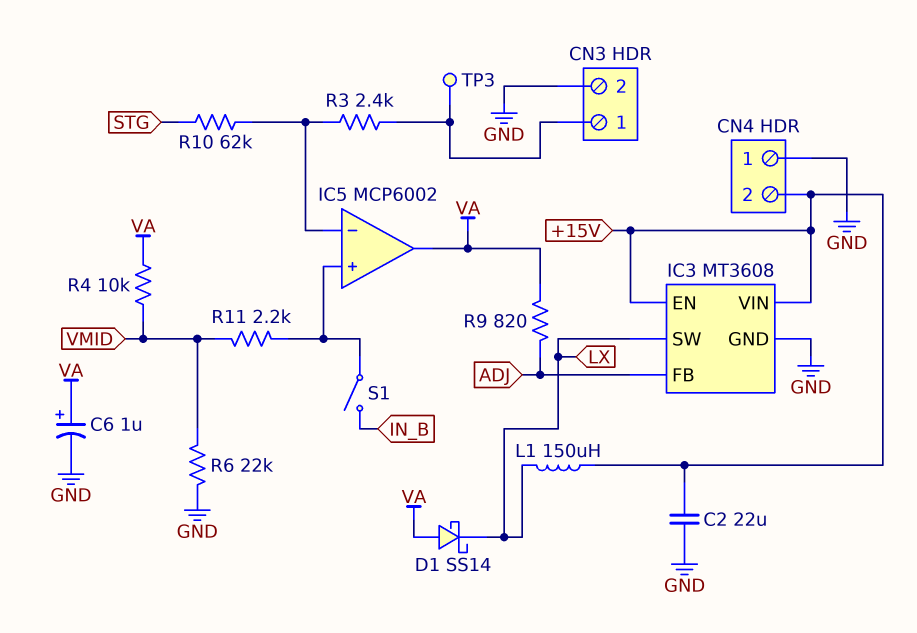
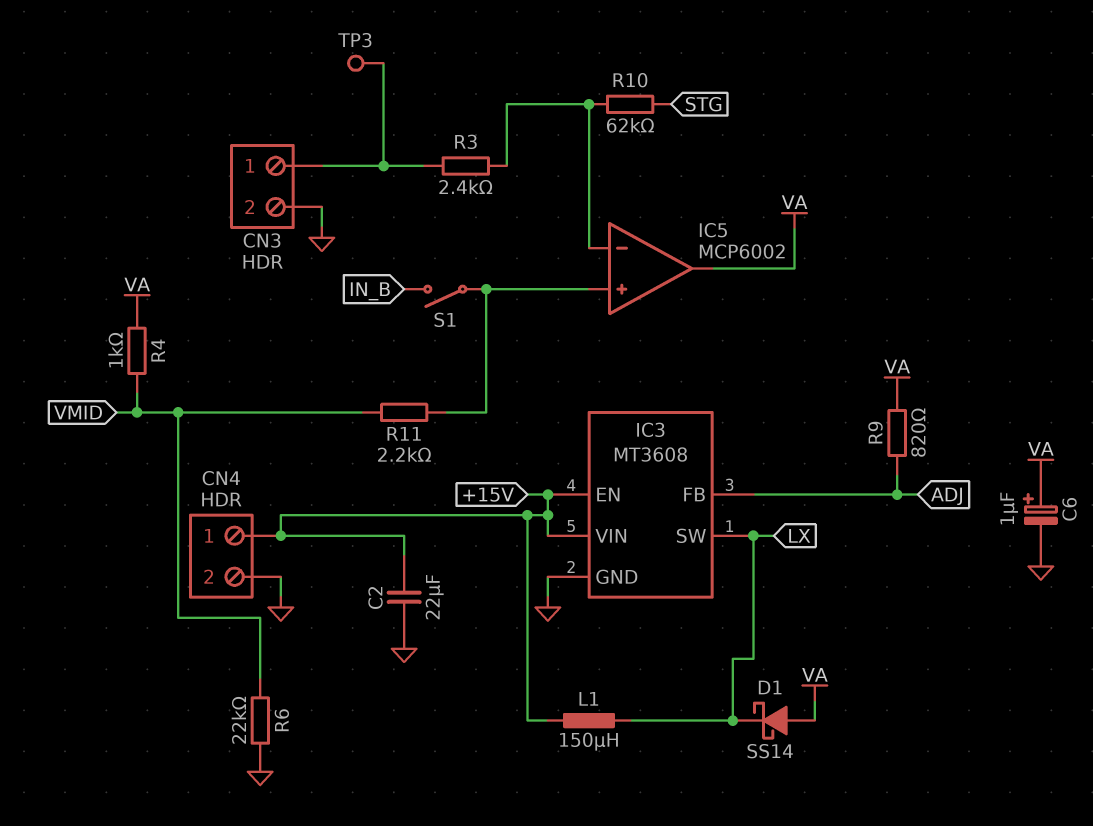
CN4 pin 1: GND -> +15V
CN4 pin 2: +15V -> GND
R4: 10k (VA, VMID) -> 1k (VA, VMID)

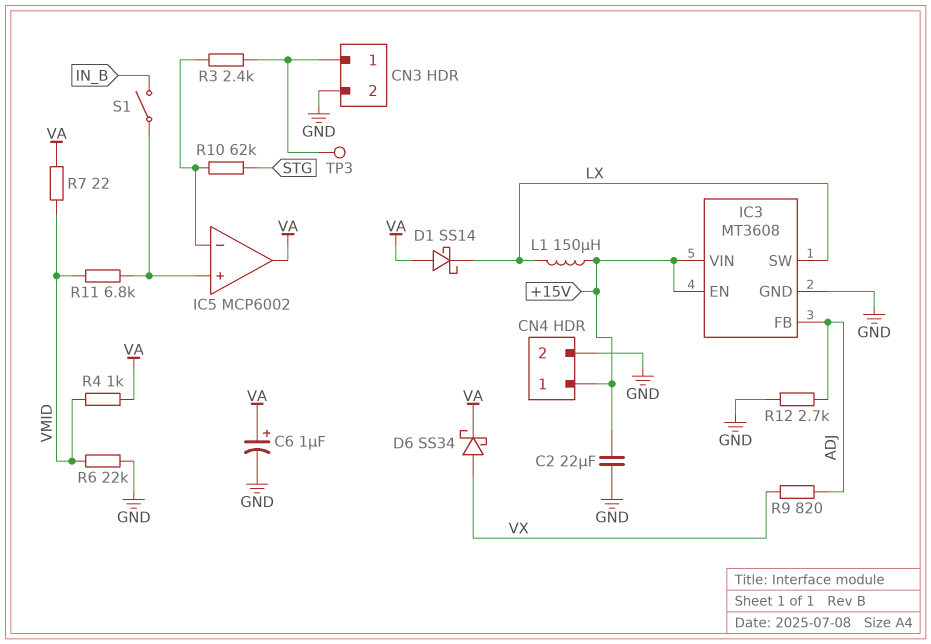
D6: none -> schottky SS34 (A VX, K VA)
R7: none -> 22 (VA, VMID)
R9: 820 (ADJ, VA) -> 820 (ADJ, VX)
R11: 2.2k (IC5/in+, VMID) -> 6.8k (IC5/in+, VMID)
R12: none -> 2.7k (ADJ, GND)

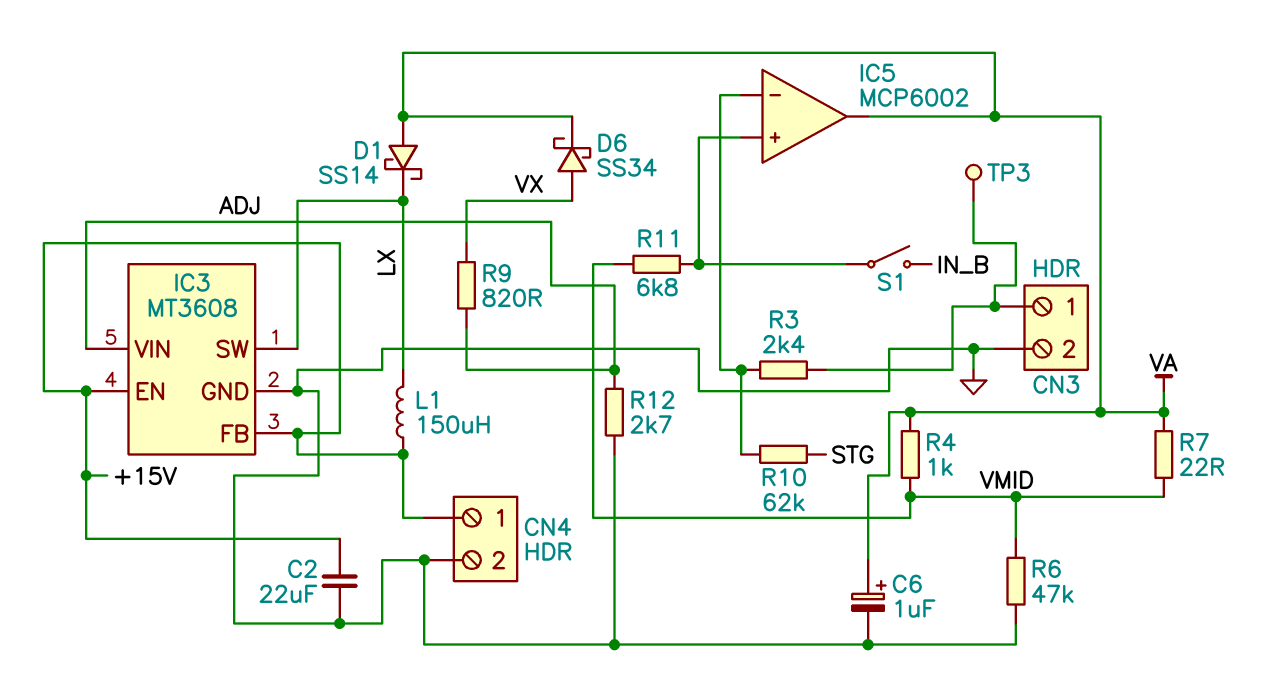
IC3 pin FB: ADJ -> +15V
IC3 pin VIN: +15V -> ADJ
R6: 22k (GND, VMID) -> 47k (GND, VMID)

